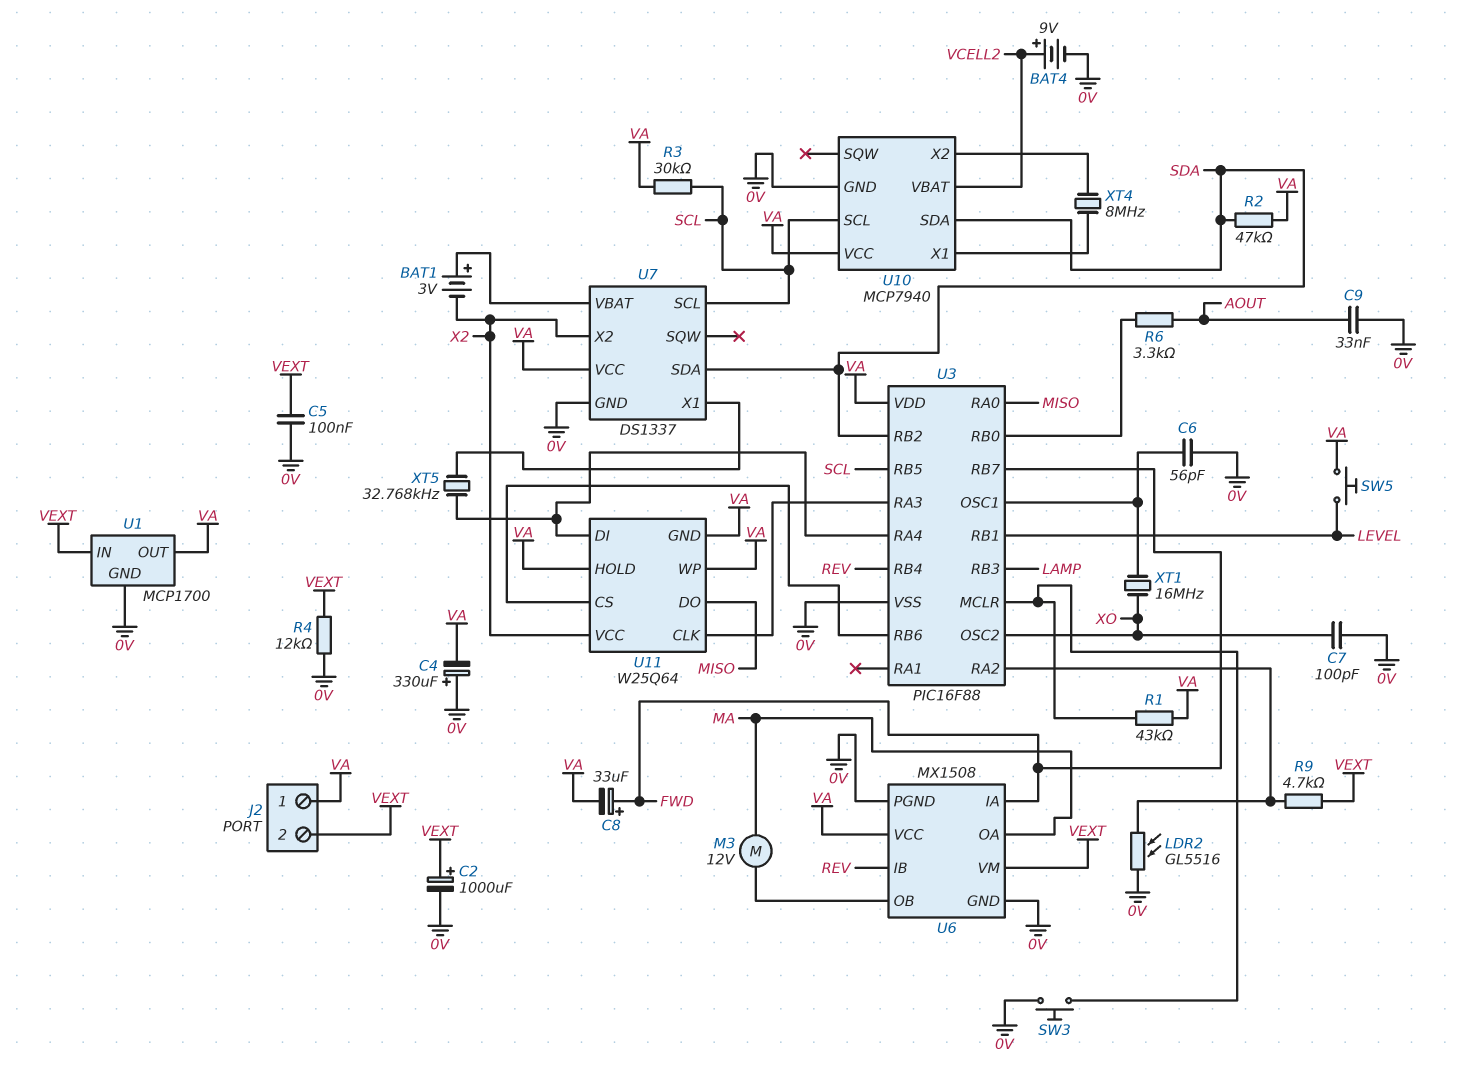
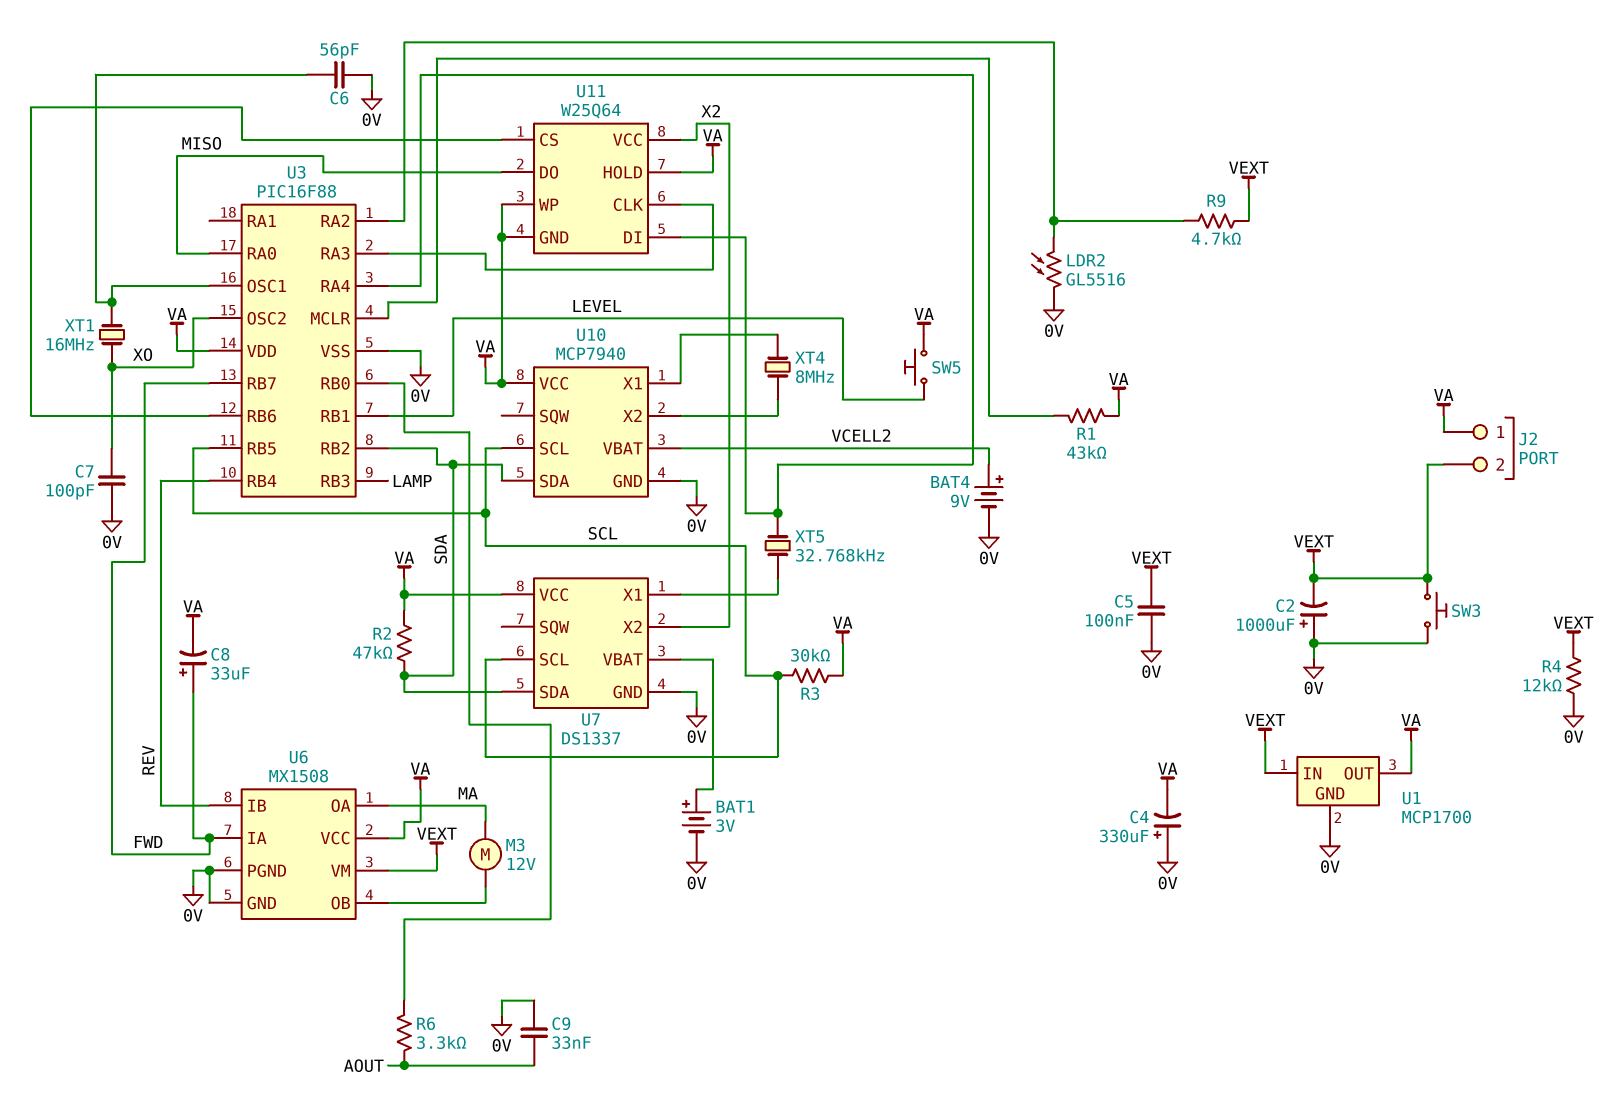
BAT1: 3V (plus U7/VBAT, minus X2) -> 3V (plus U7/VBAT, minus 0V)
C2: 1000uF (plus VEXT, minus 0V) -> 1000uF (plus 0V, minus VEXT)
SW3: button (0V, U3/MCLR) -> button (0V, VEXT)

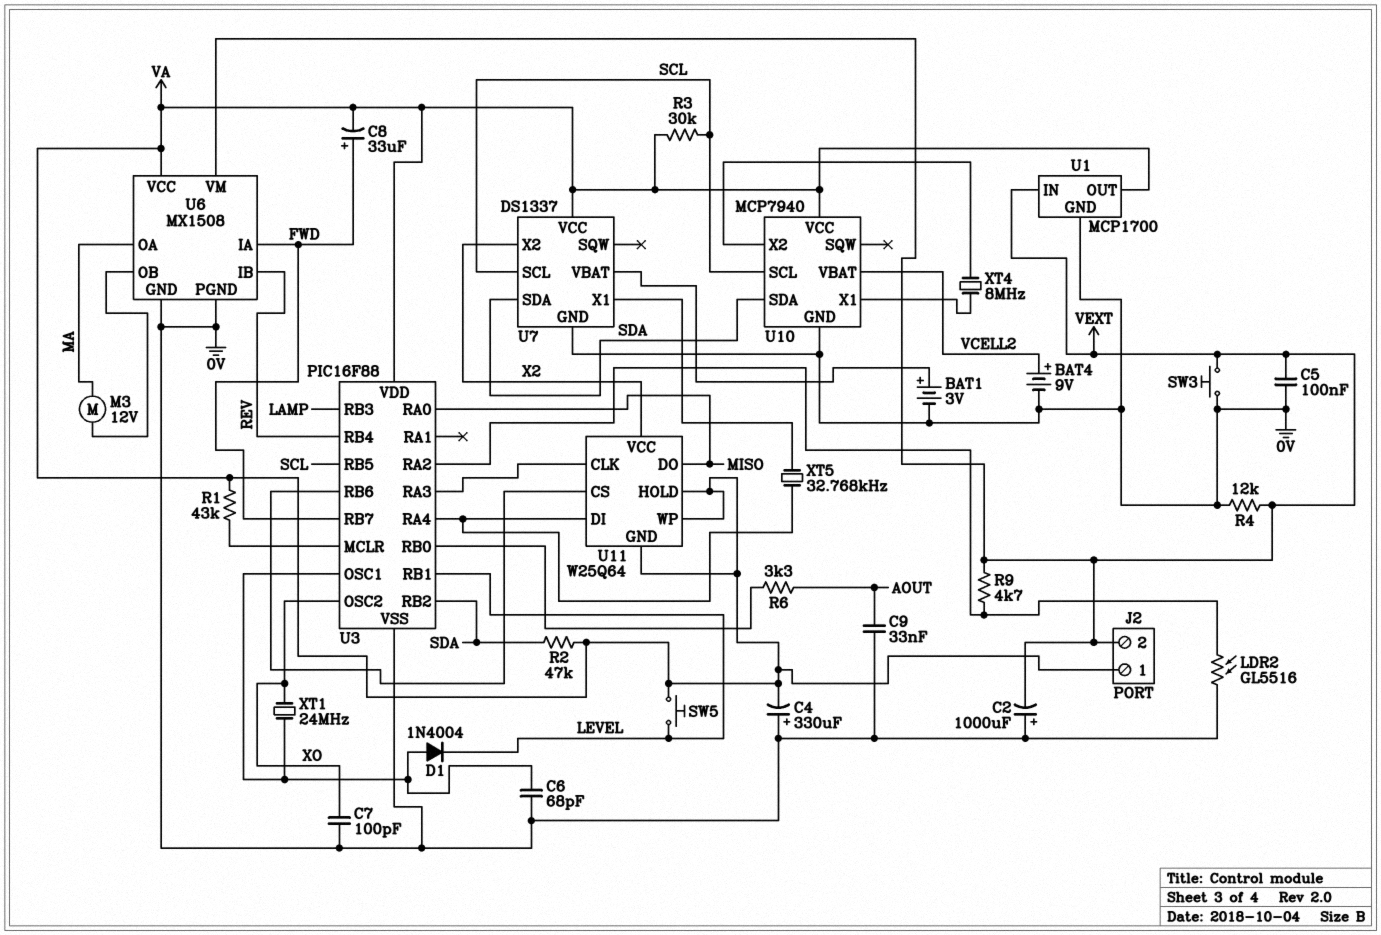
C6: 56pF (0V, U3/OSC1) -> 68pF (0V, U3/OSC1)
D1: none -> diode 1N4004 (A U3/OSC1, K LEVEL)
XT1: 16MHz (U3/OSC1, XO) -> 24MHz (U3/OSC1, XO)

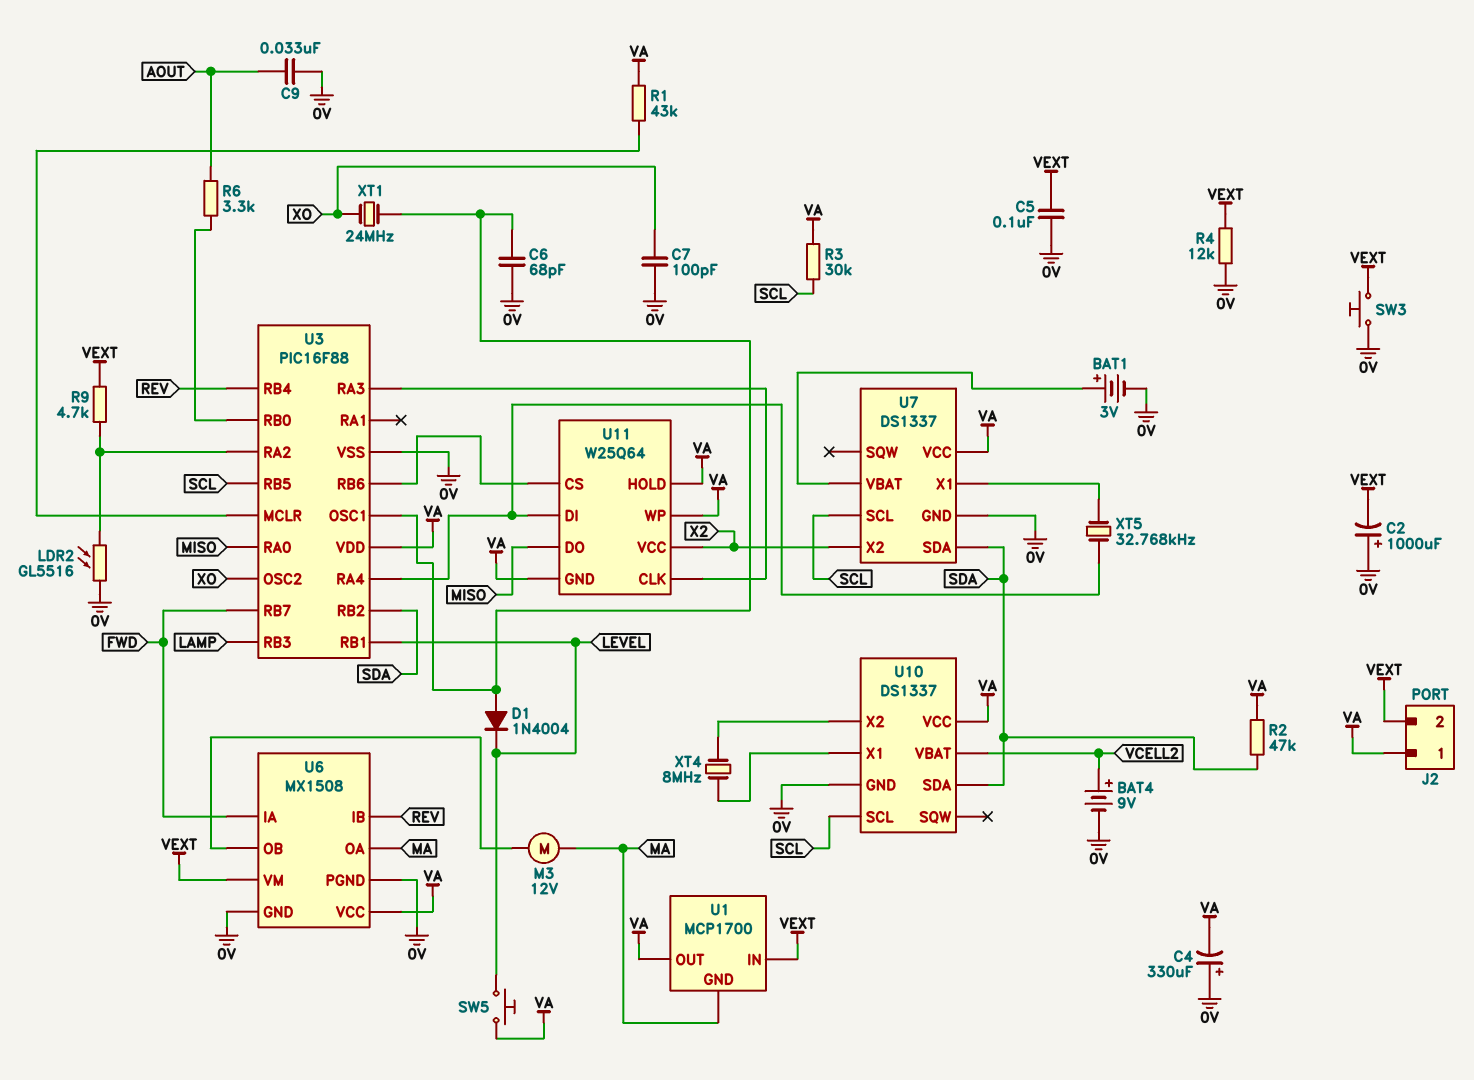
C8: 33uF (plus FWD, minus VA) -> none
U1 pin GND: 0V -> MA
U10: MCP7940 -> DS1337

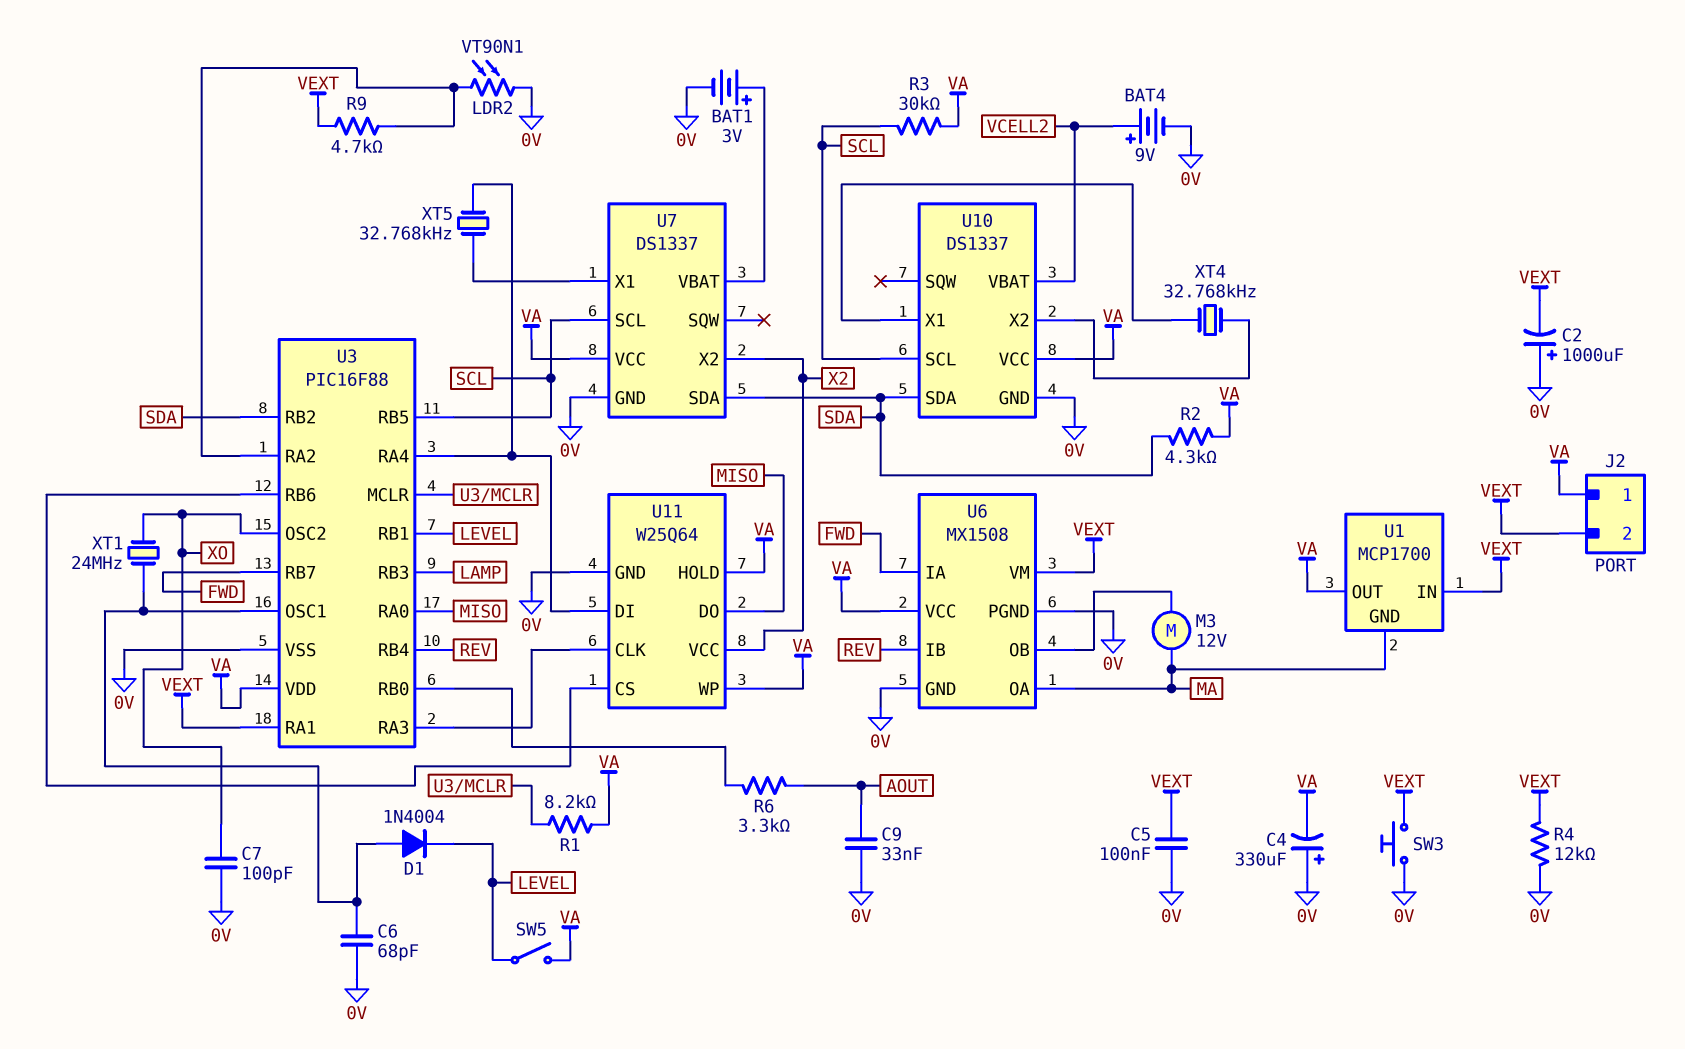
LDR2: GL5516 (0V, U3/RA2) -> VT90N1 (0V, U3/RA2)
R1: 43k (U3/MCLR, VA) -> 8.2k (U3/MCLR, VA)
R2: 47k (SDA, VA) -> 4.3k (SDA, VA)
SW5: button (LEVEL, VA) -> switch (LEVEL, VA)
U3 pin RA1: none -> VEXT
U11 pin GND: VA -> 0V
XT4: 8MHz (U10/X1, U10/X2) -> 32.768kHz (U10/X1, U10/X2)

